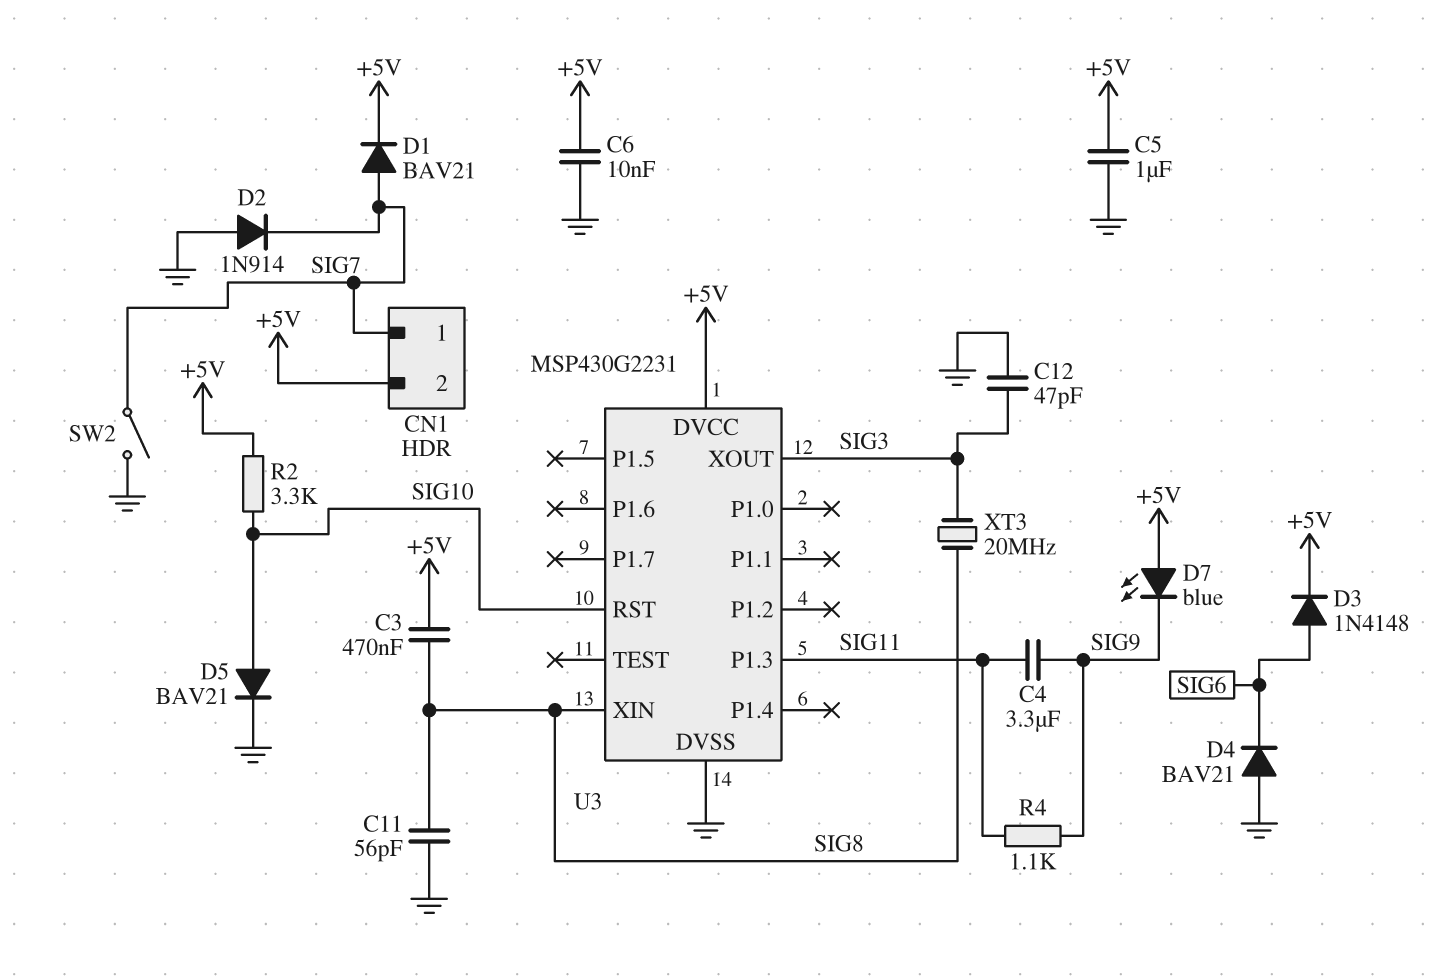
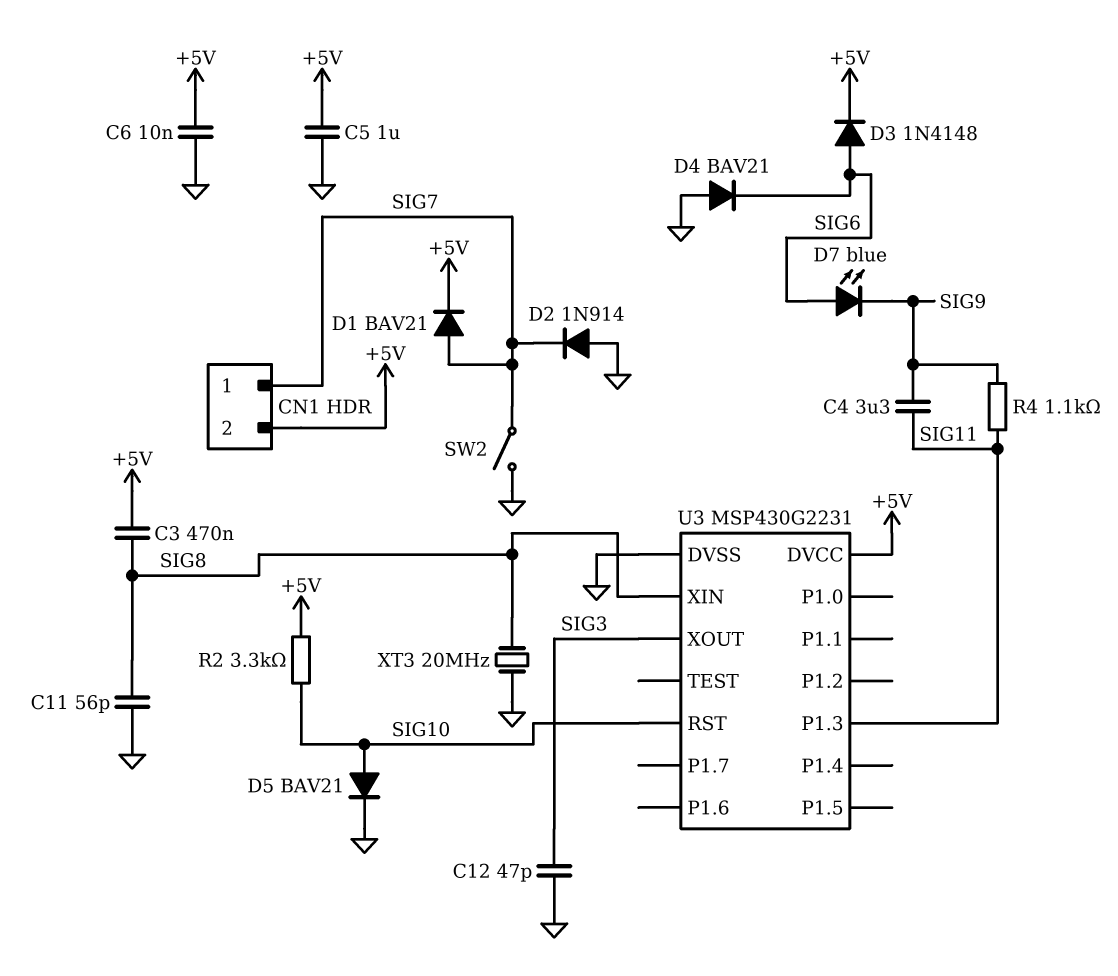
D7: LED blue (A +5V, K SIG9) -> LED blue (A SIG6, K SIG9)
XT3: 20MHz (SIG3, SIG8) -> 20MHz (GND, SIG8)

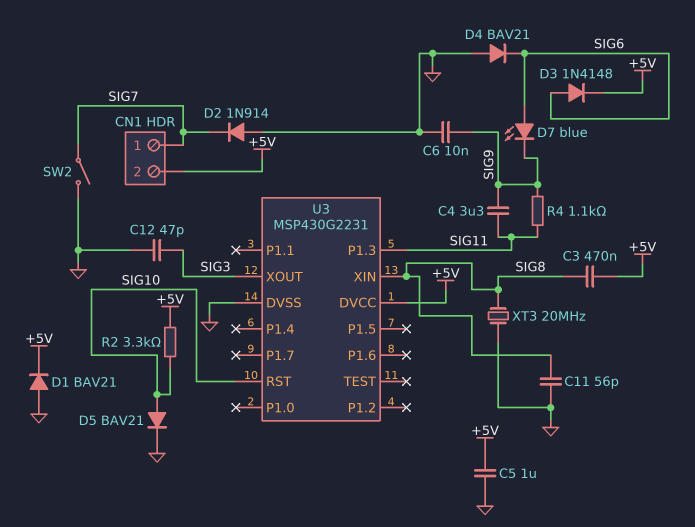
C6: 10nF (+5V, GND) -> 10nF (GND, SIG9)
D1: diode BAV21 (A SIG7, K +5V) -> diode BAV21 (A GND, K +5V)

